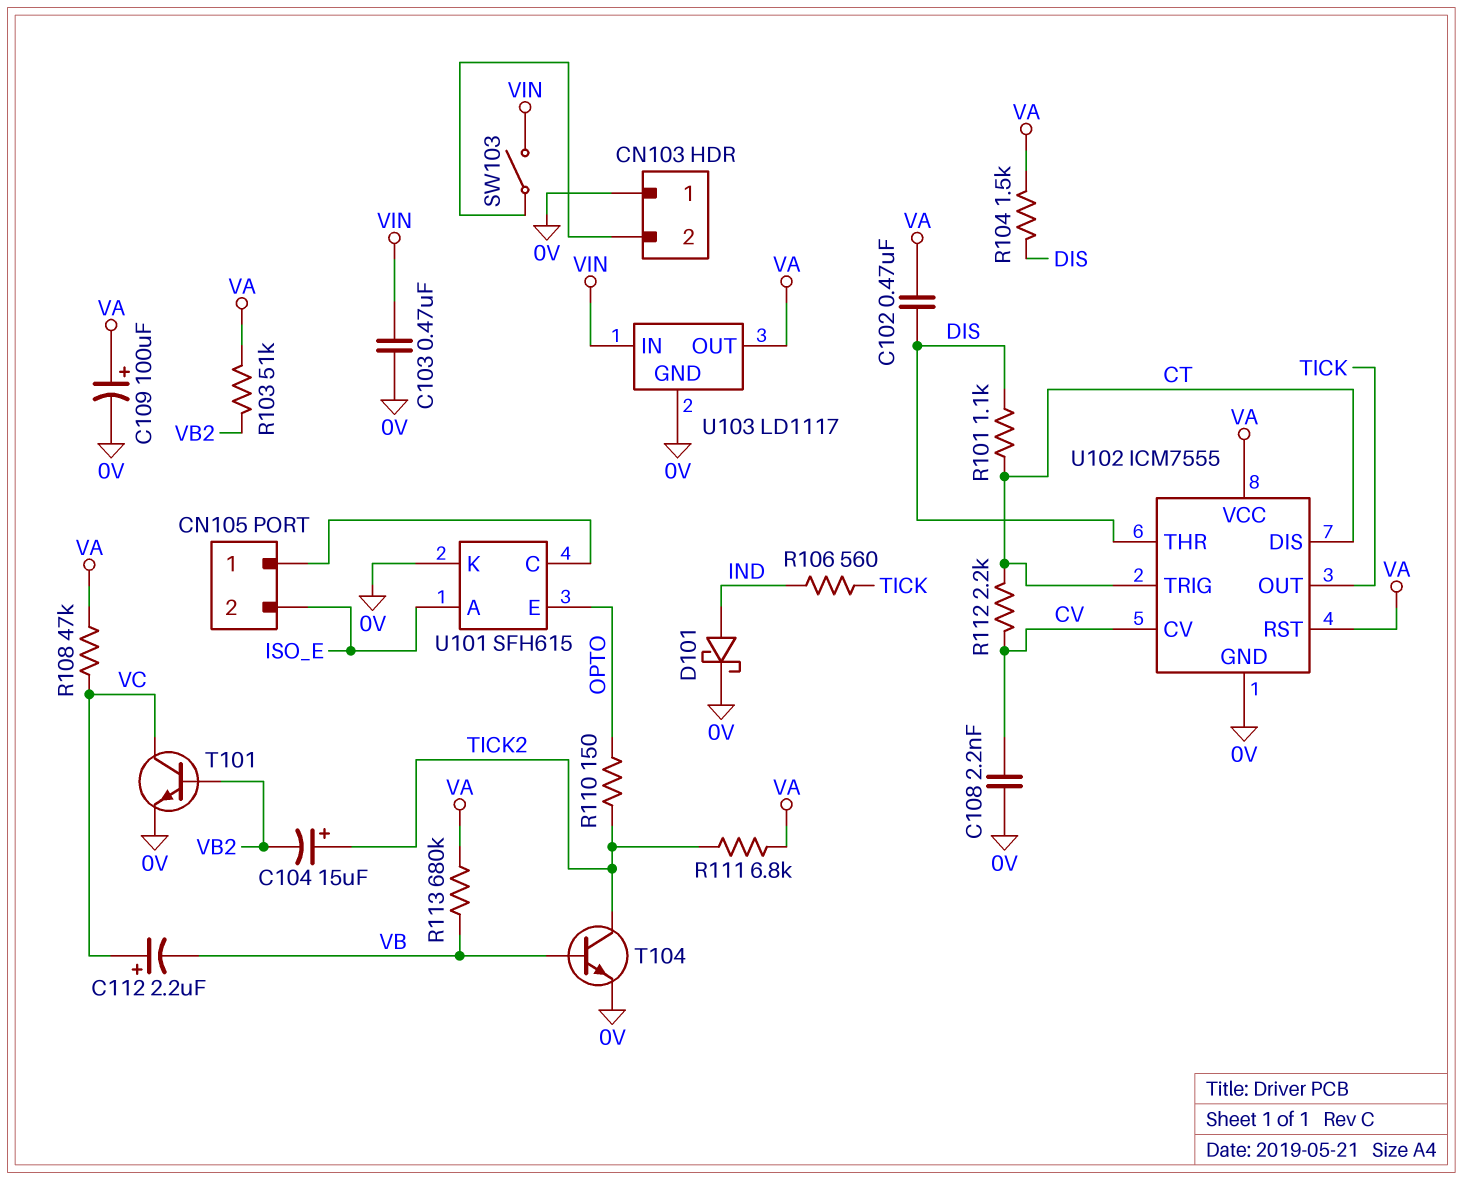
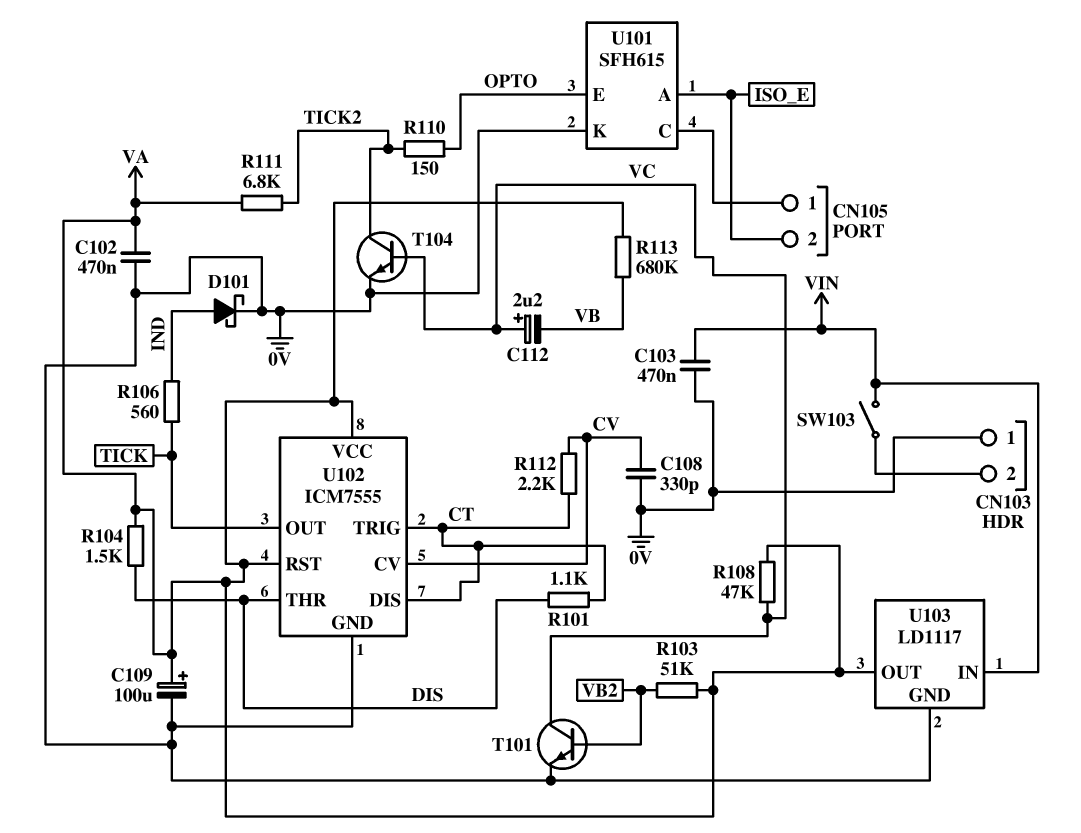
C102: 470nF (DIS, VA) -> 470nF (0V, VA)
C104: 15uF (plus TICK2, minus VB2) -> none
C108: 2.2nF (0V, CV) -> 330pF (0V, CV)
T104: NPN (B VB, C TICK2, E 0V) -> NPN (B VC, C TICK2, E 0V)

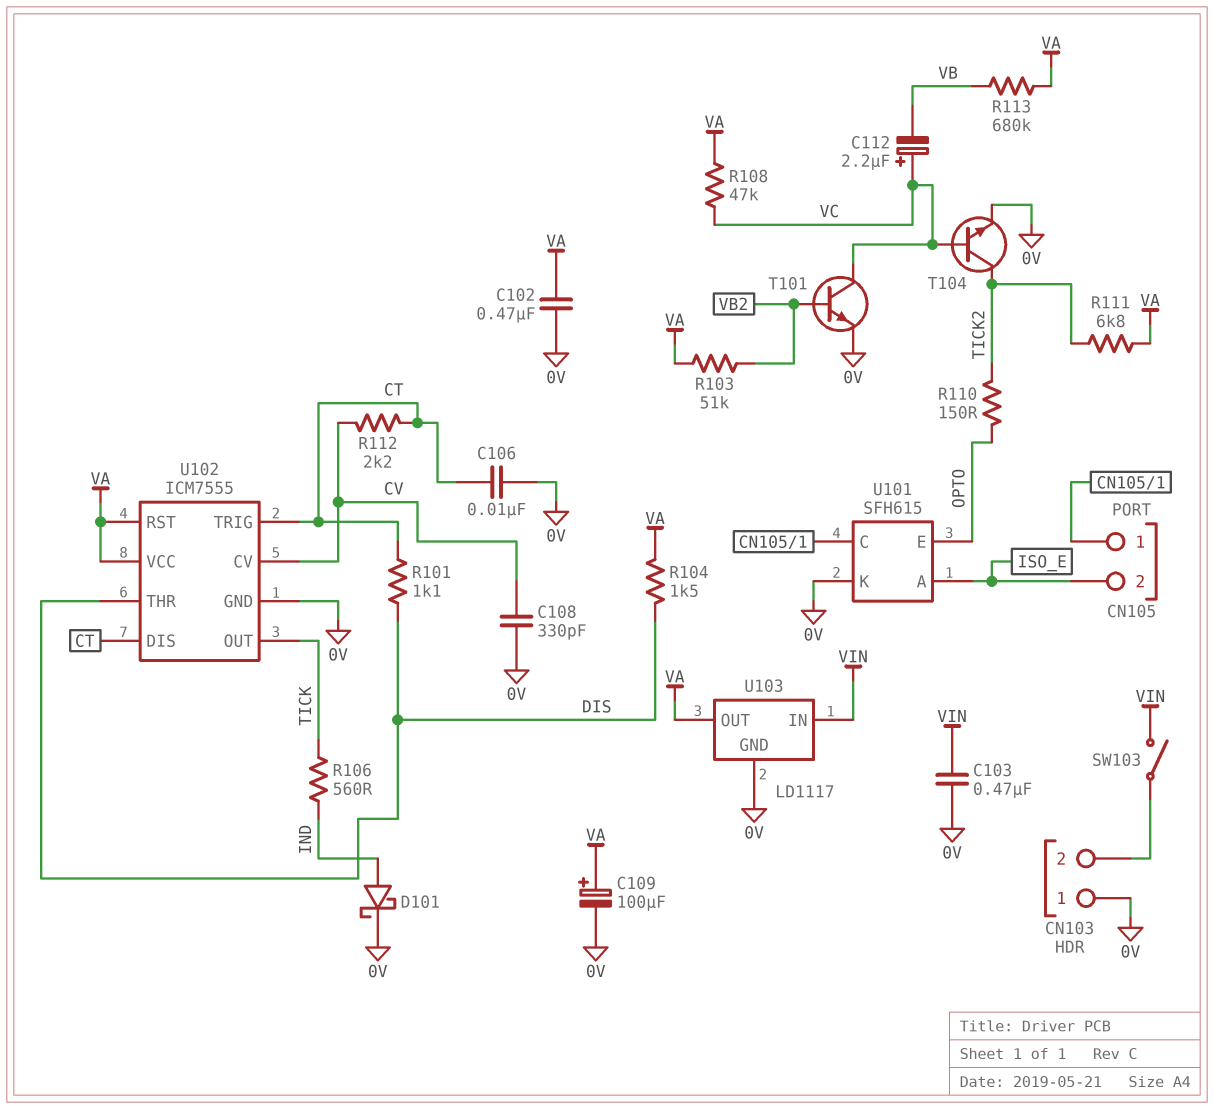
C106: none -> 10nF (0V, CT)

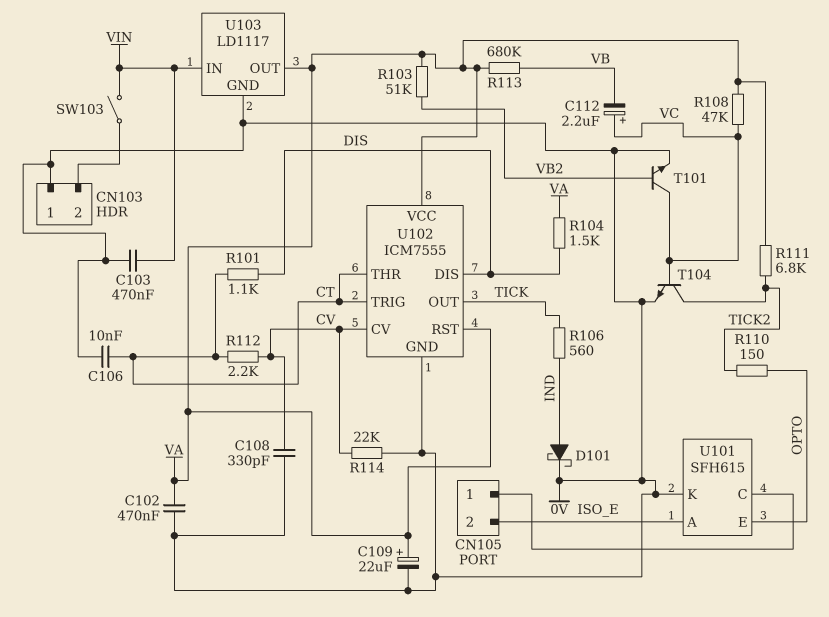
C109: 100uF (plus VA, minus 0V) -> 22uF (plus VA, minus 0V)
R114: none -> 22k (0V, CV)
U102 pin DIS: CT -> DIS
U102 pin THR: DIS -> CT

